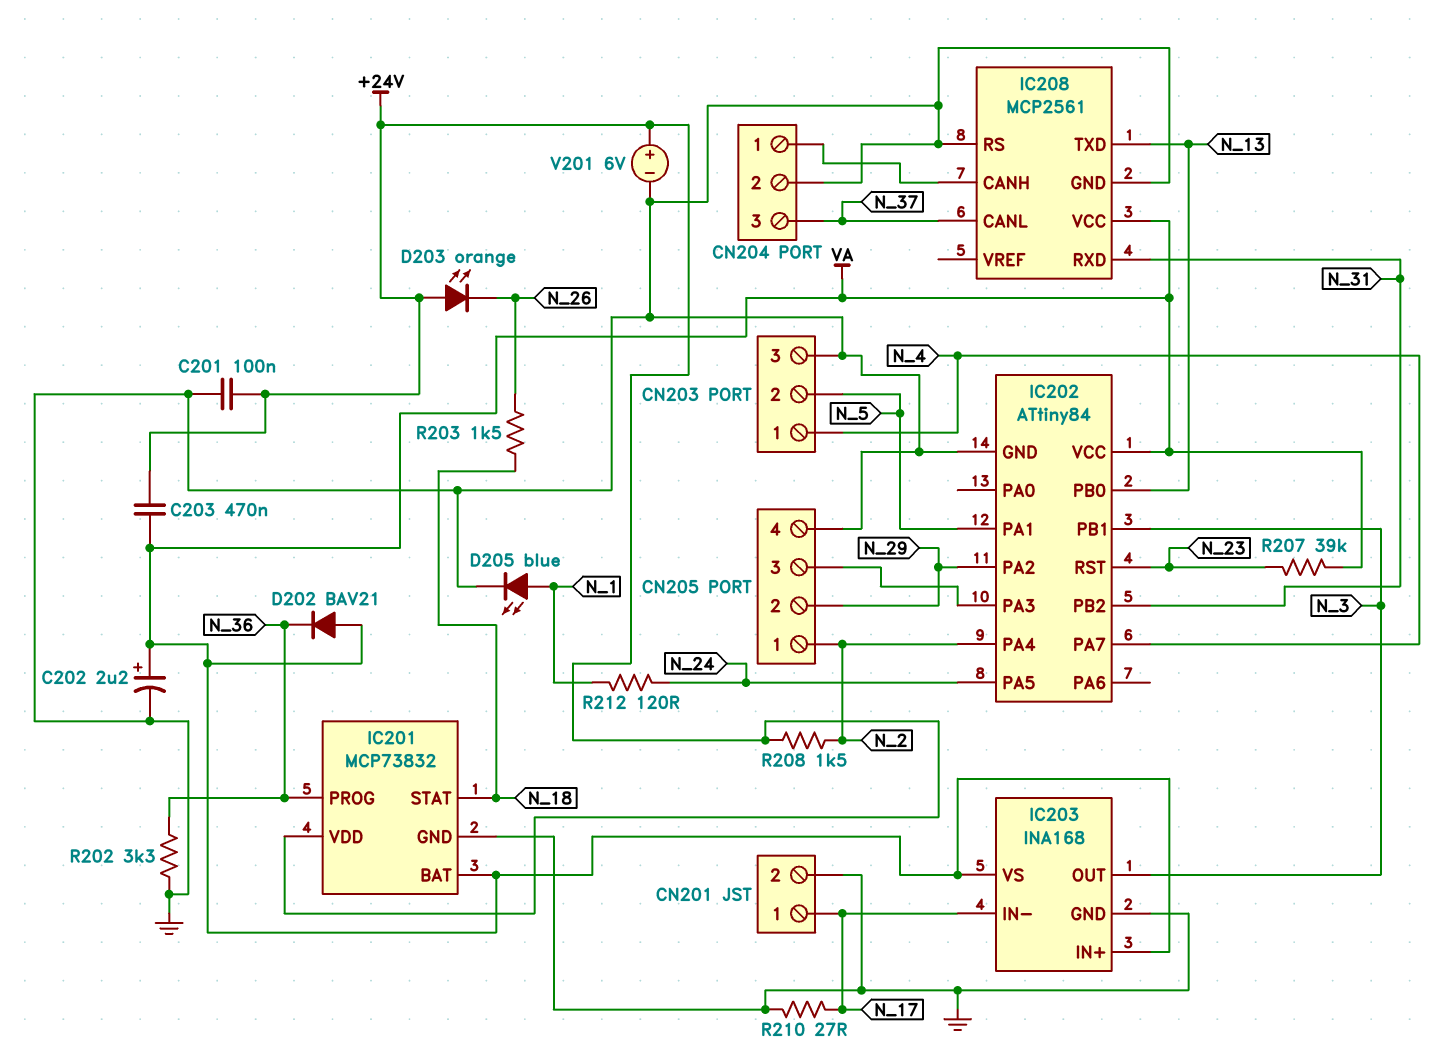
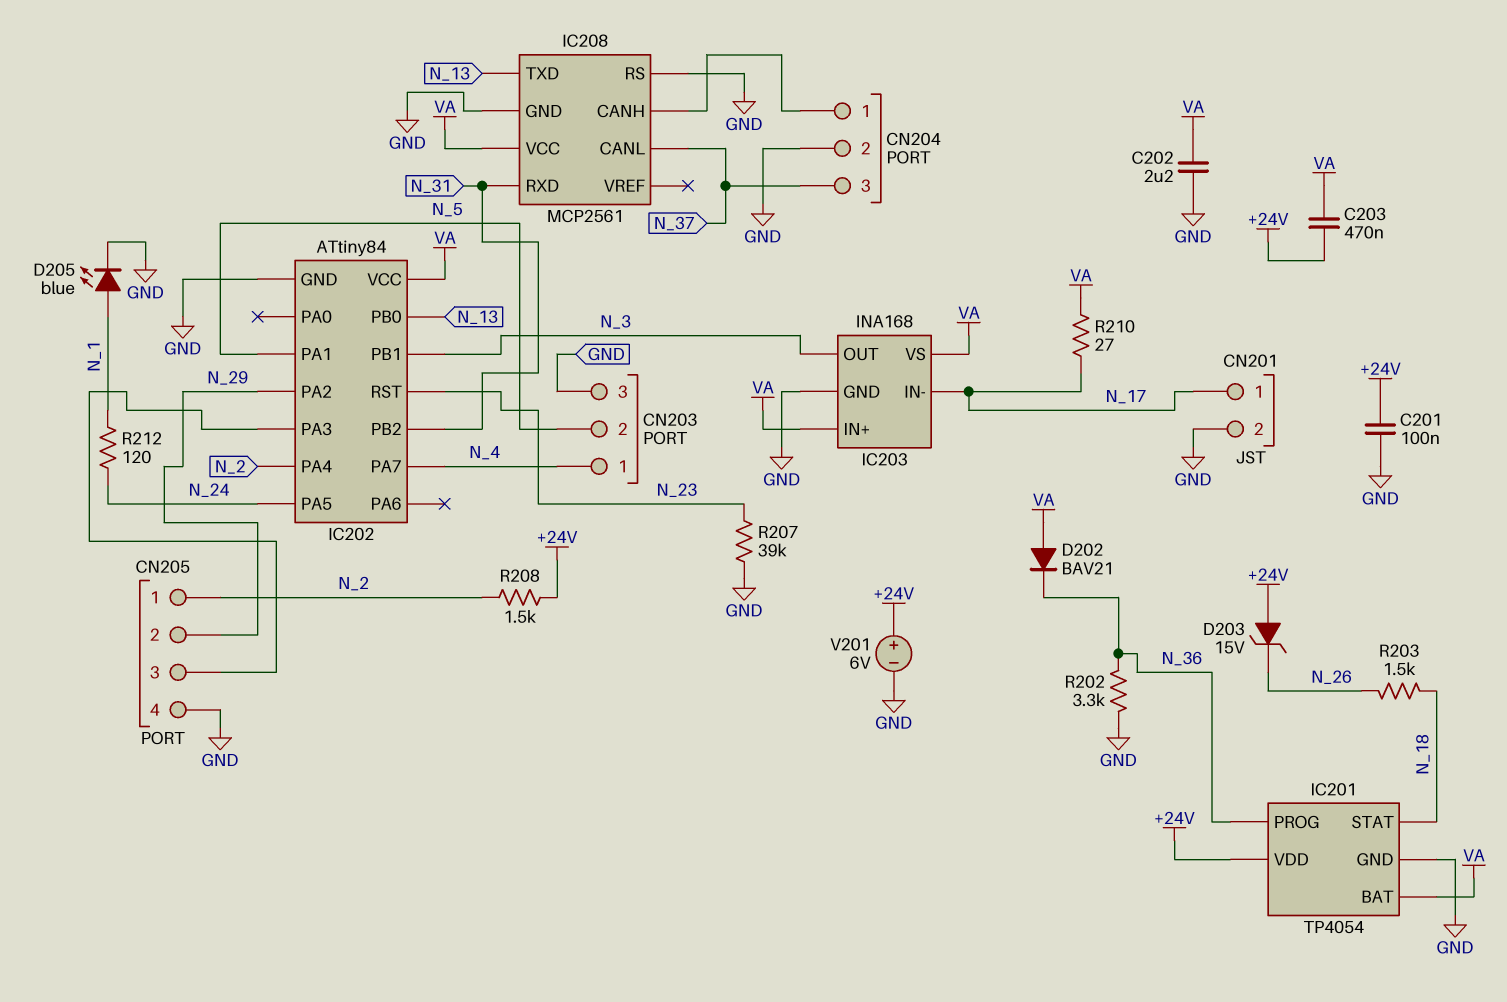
C202: 2.2uF (plus VA, minus GND) -> 2.2uF (GND, VA)
D203: LED orange (A +24V, K N_26) -> zener 15V (A +24V, K N_26)
IC201: MCP73832 -> TP4054
R207: 39k (N_23, VA) -> 39k (GND, N_23)
R210: 27 (GND, N_17) -> 27 (N_17, VA)

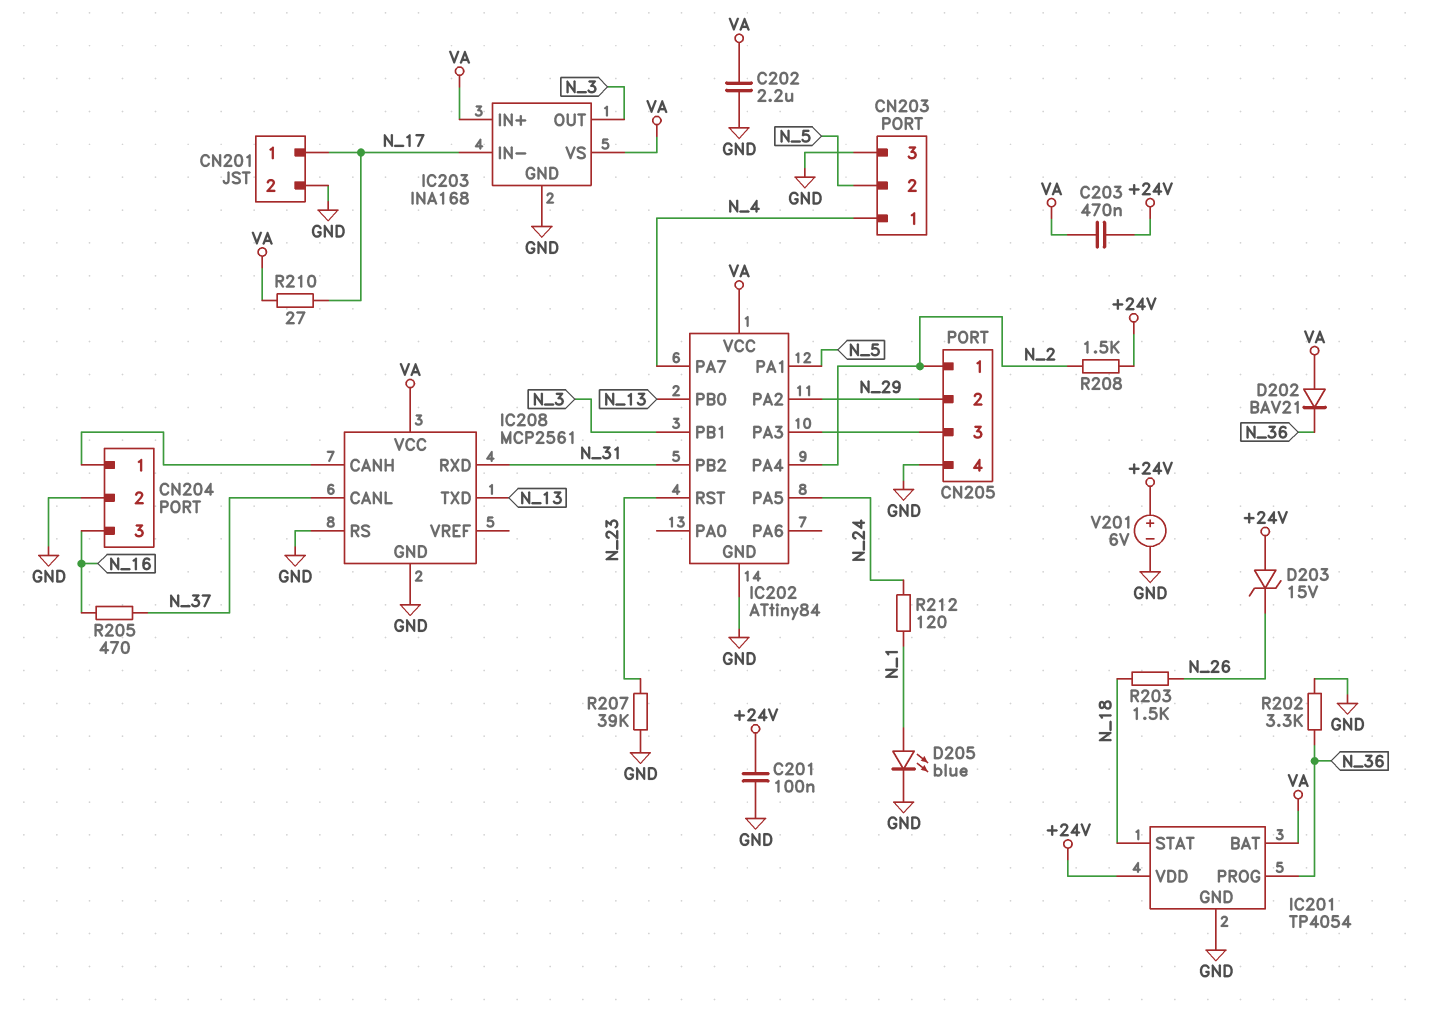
CN204 pin 3: N_37 -> N_16
R205: none -> 470 (N_16, N_37)

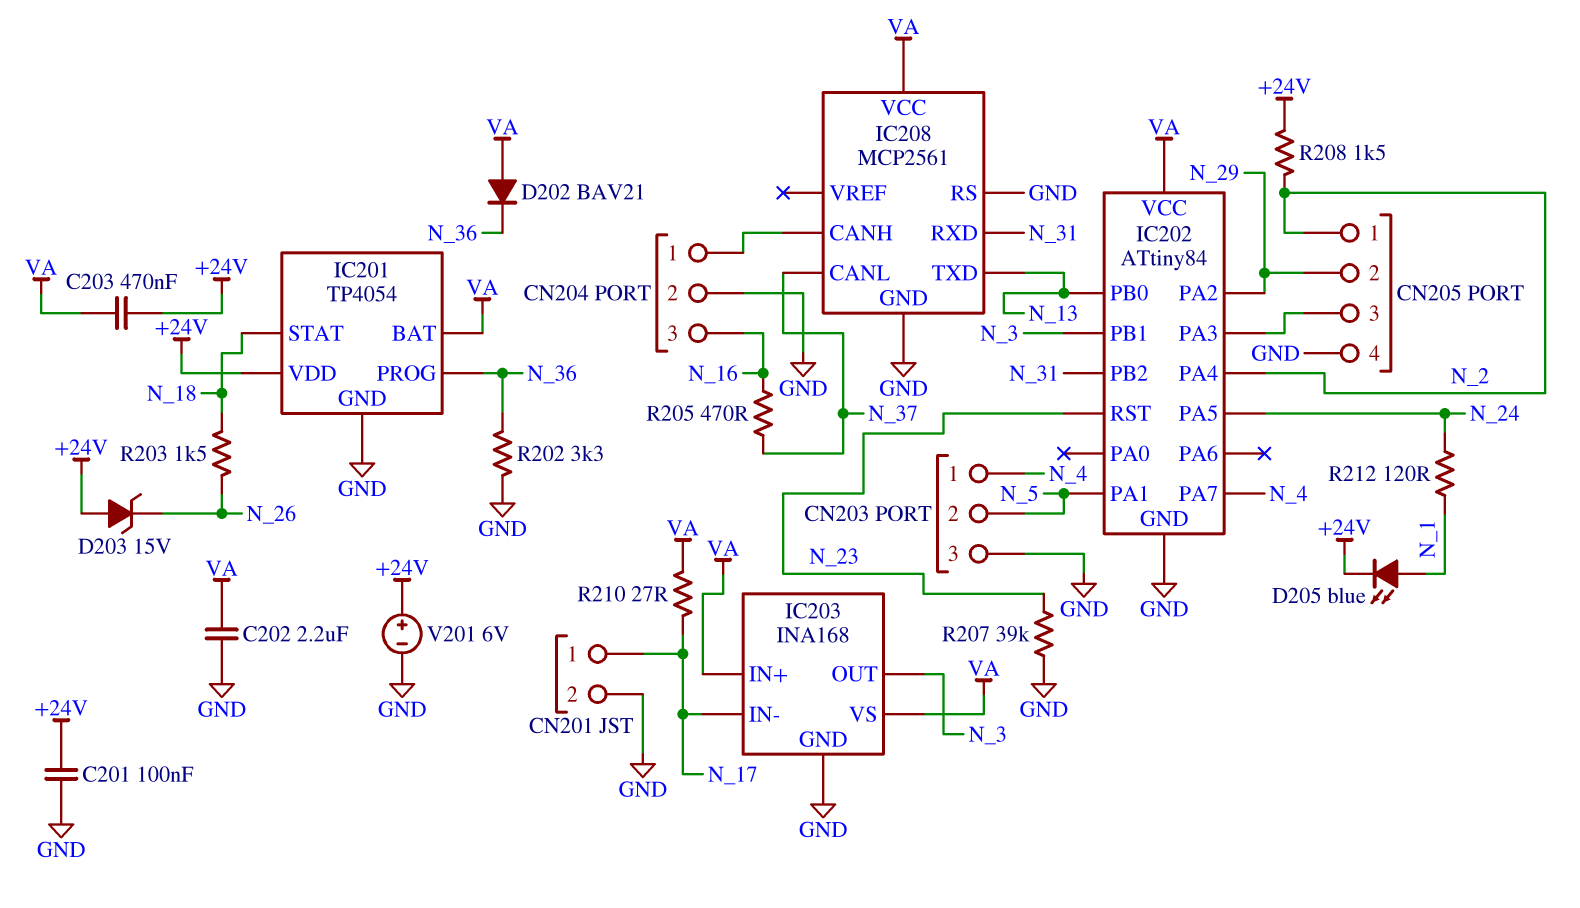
D205: LED blue (A N_1, K GND) -> LED blue (A N_1, K +24V)

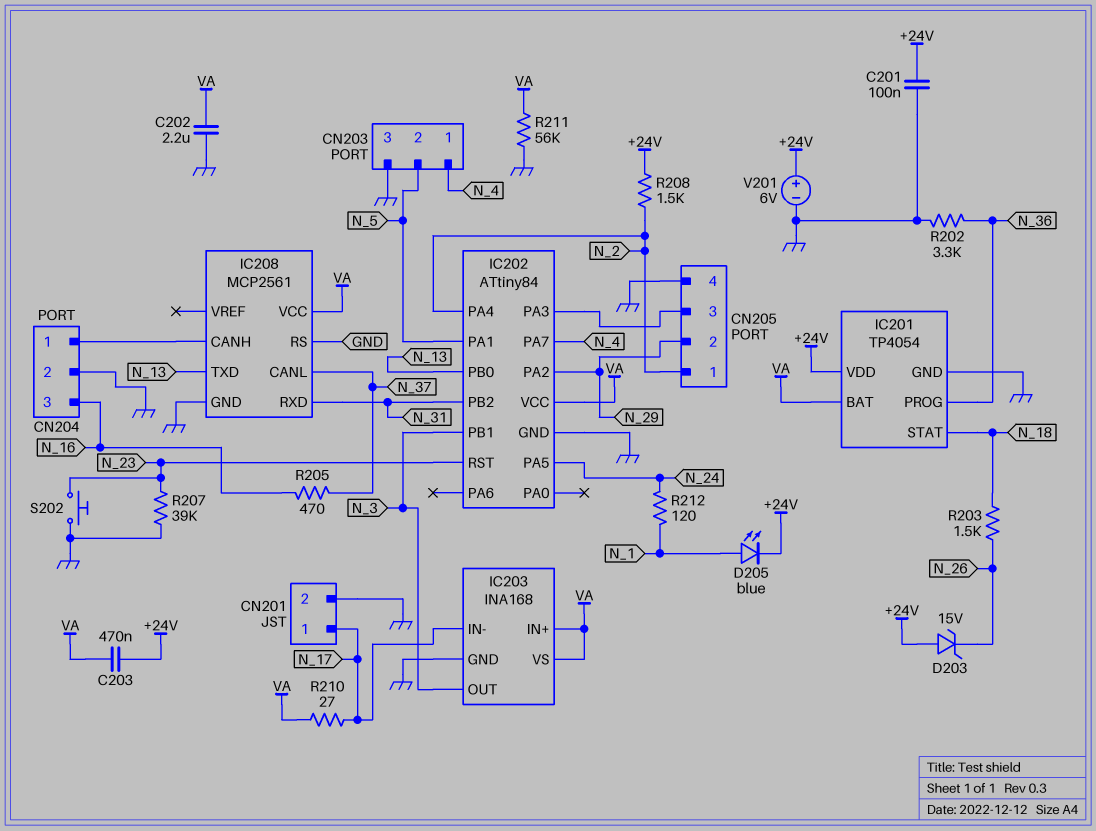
D202: diode BAV21 (A VA, K N_36) -> none
R211: none -> 56k (GND, VA)
S202: none -> button (GND, N_23)

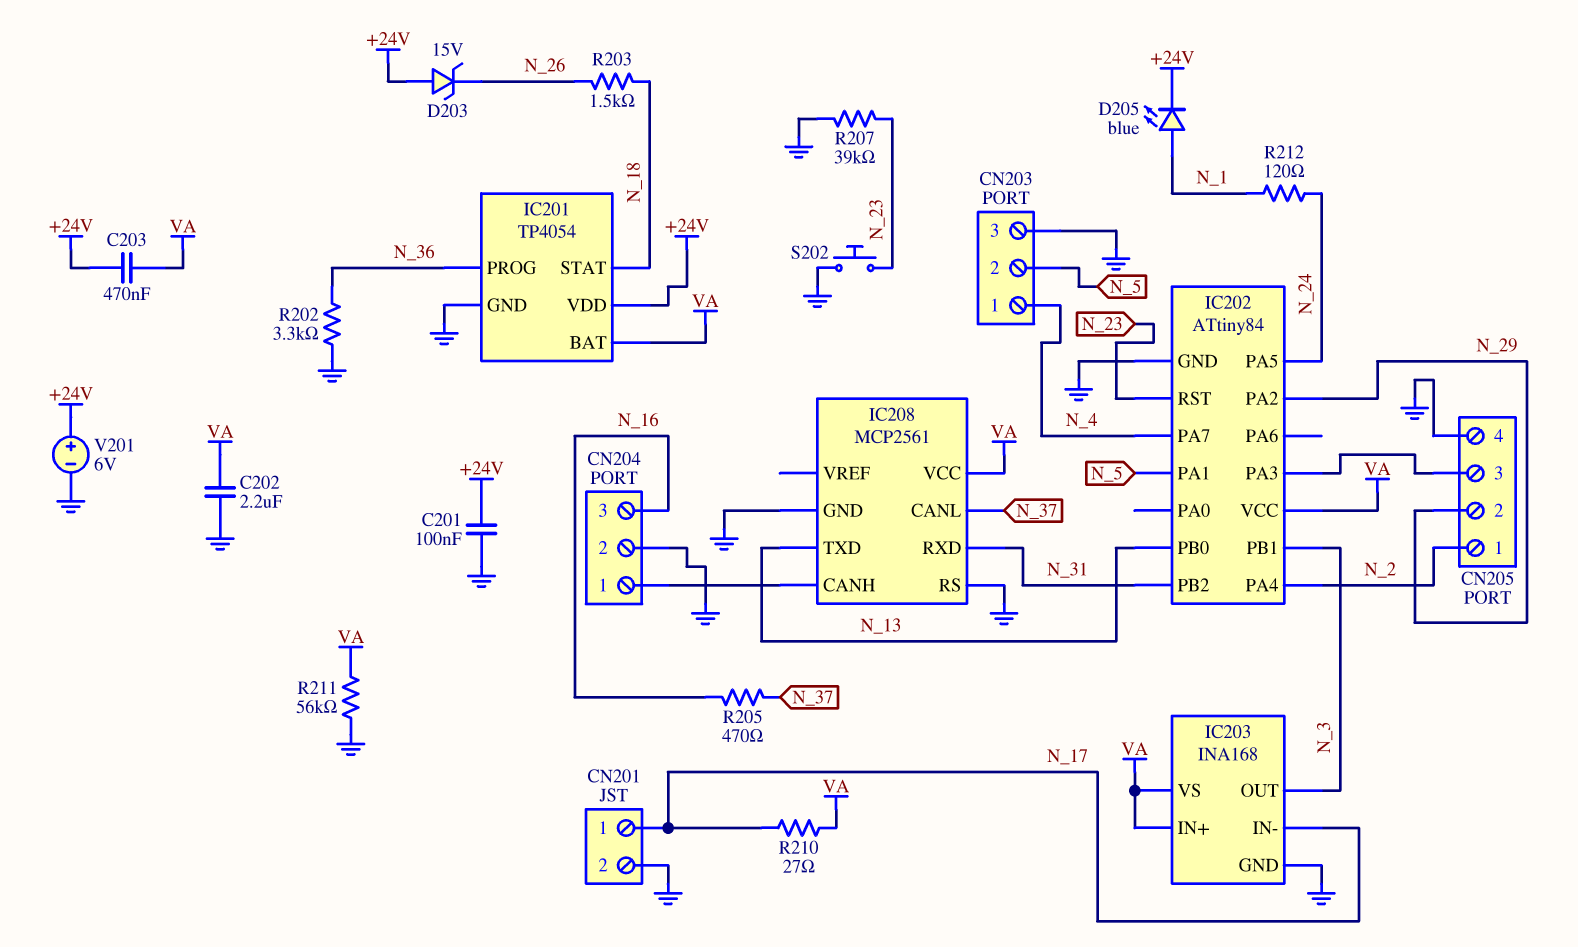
R208: 1.5k (+24V, N_2) -> none

